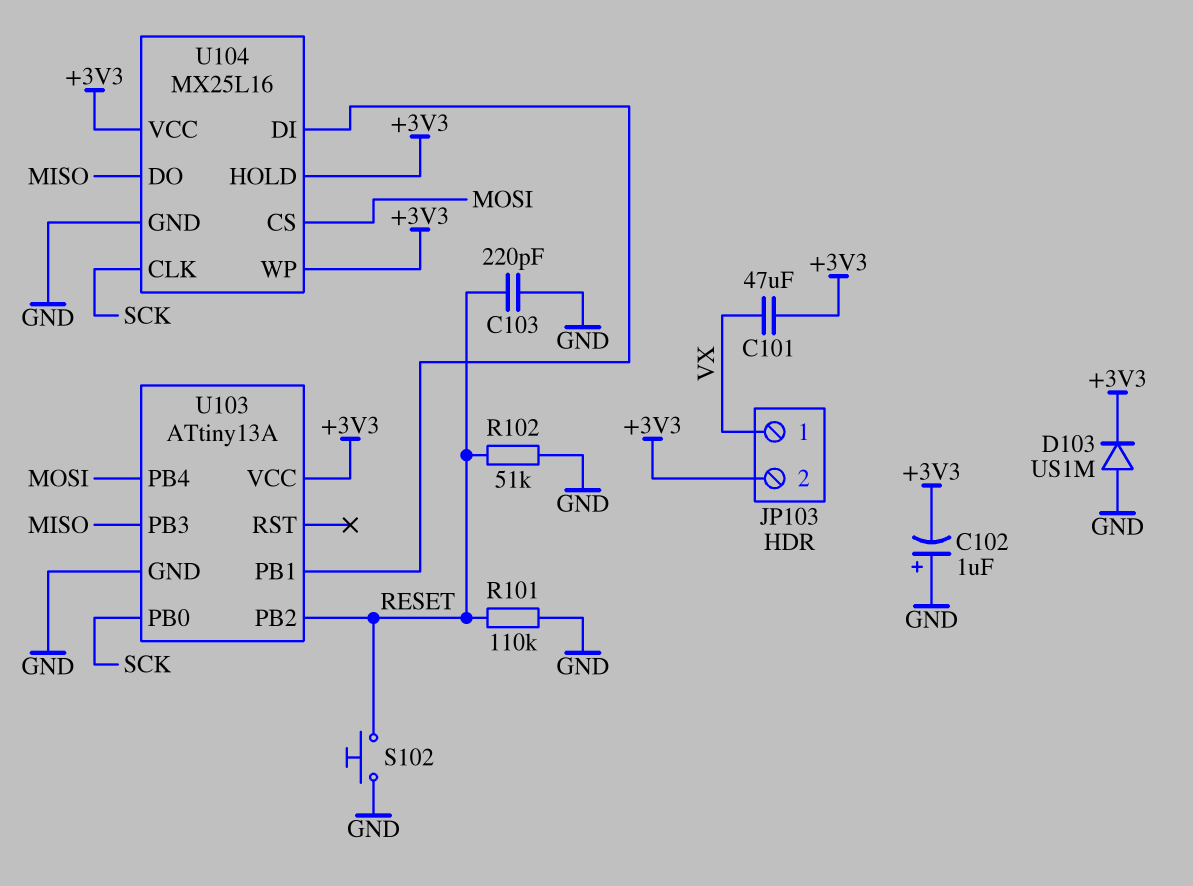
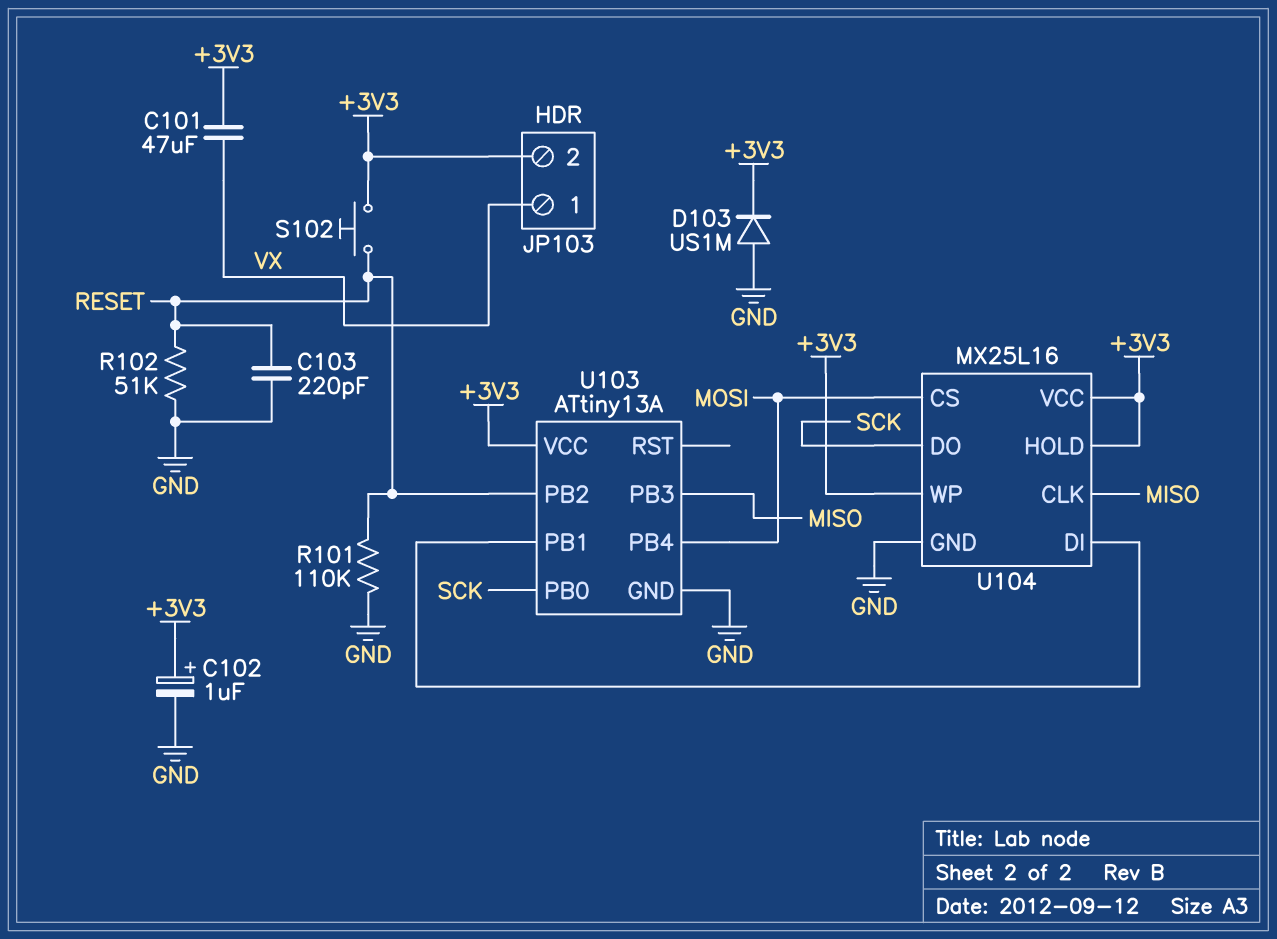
C102: 1uF (plus GND, minus +3V3) -> 1uF (plus +3V3, minus GND)
S102: button (GND, RESET) -> button (+3V3, RESET)
U104 pin CLK: SCK -> MISO
U104 pin DO: MISO -> SCK

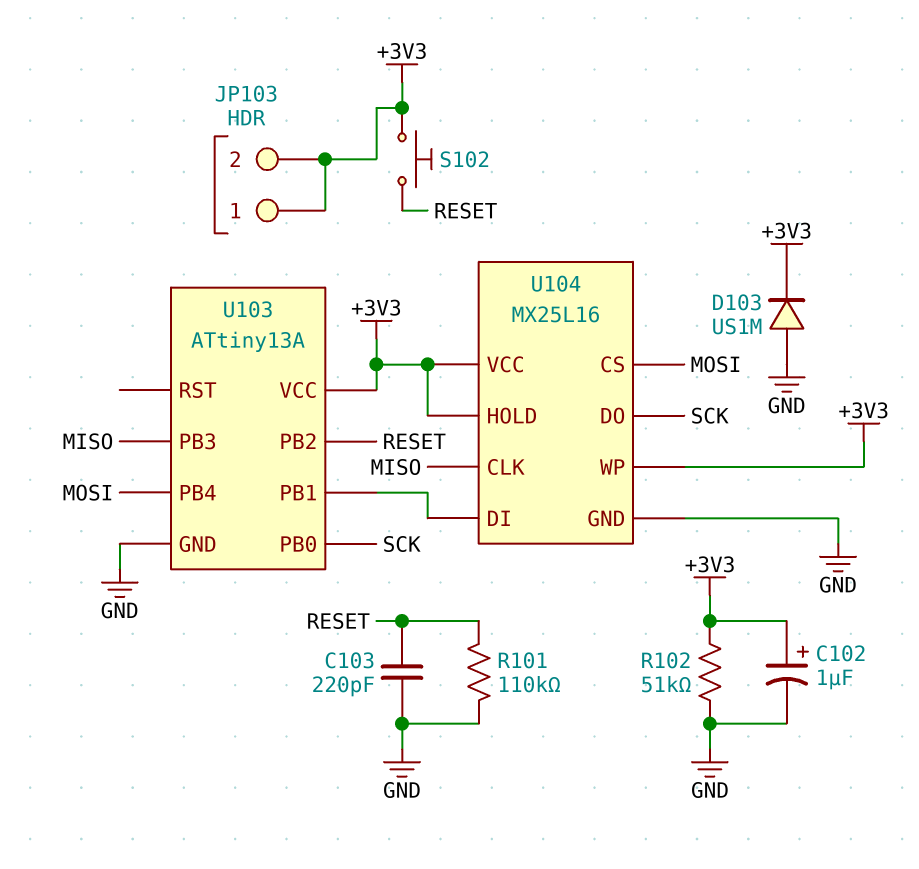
C101: 47uF (+3V3, VX) -> none
JP103 pin 1: VX -> +3V3
R102: 51k (GND, RESET) -> 51k (+3V3, GND)

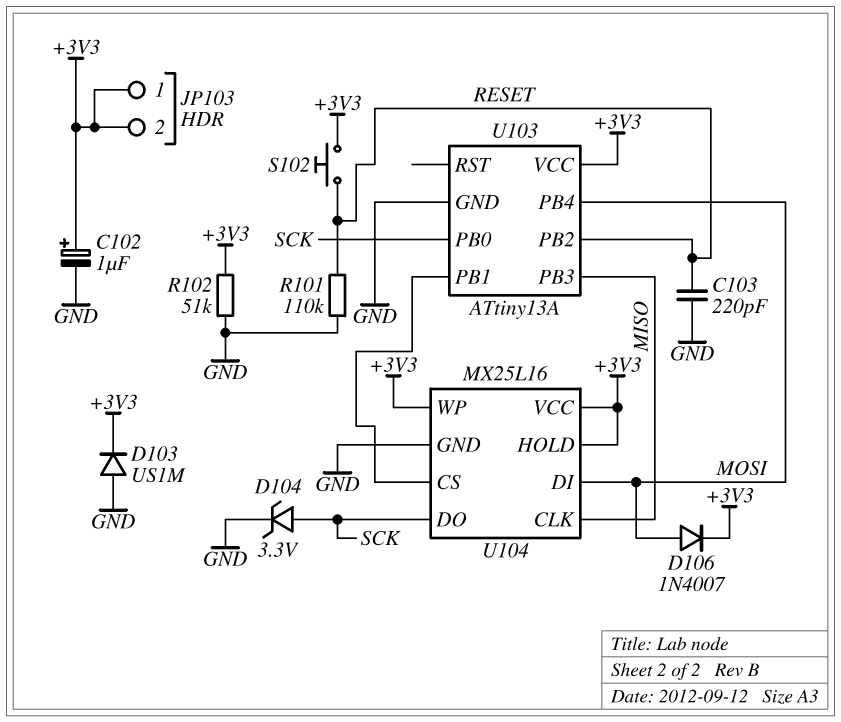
D104: none -> zener 3.3V (A SCK, K GND)
D106: none -> diode 1N4007 (A MOSI, K +3V3)
U104 pin CS: MOSI -> U103/PB1
U104 pin DI: U103/PB1 -> MOSI

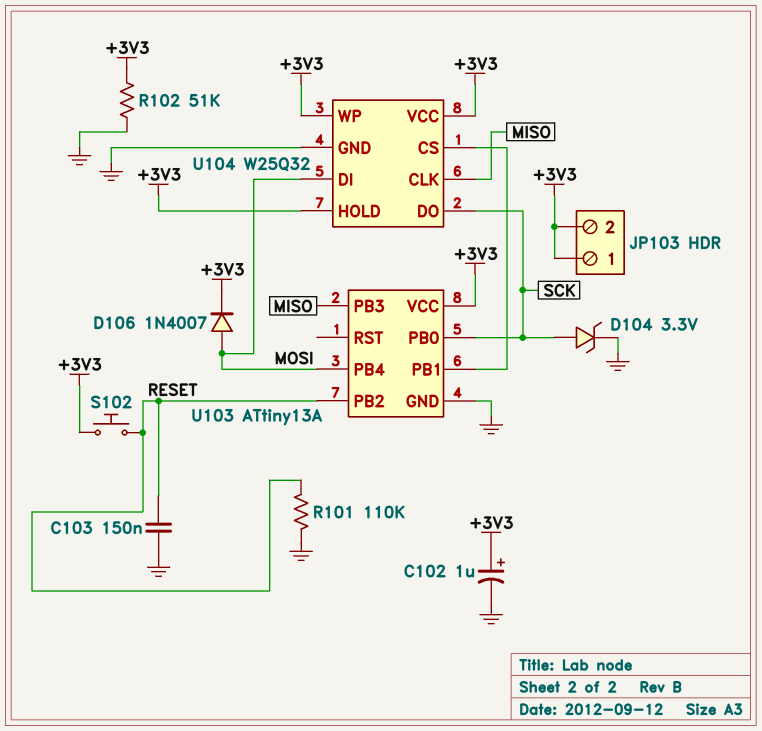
C103: 220pF (GND, RESET) -> 150nF (GND, RESET)
D103: diode US1M (A GND, K +3V3) -> none
U104: MX25L16 -> W25Q32

